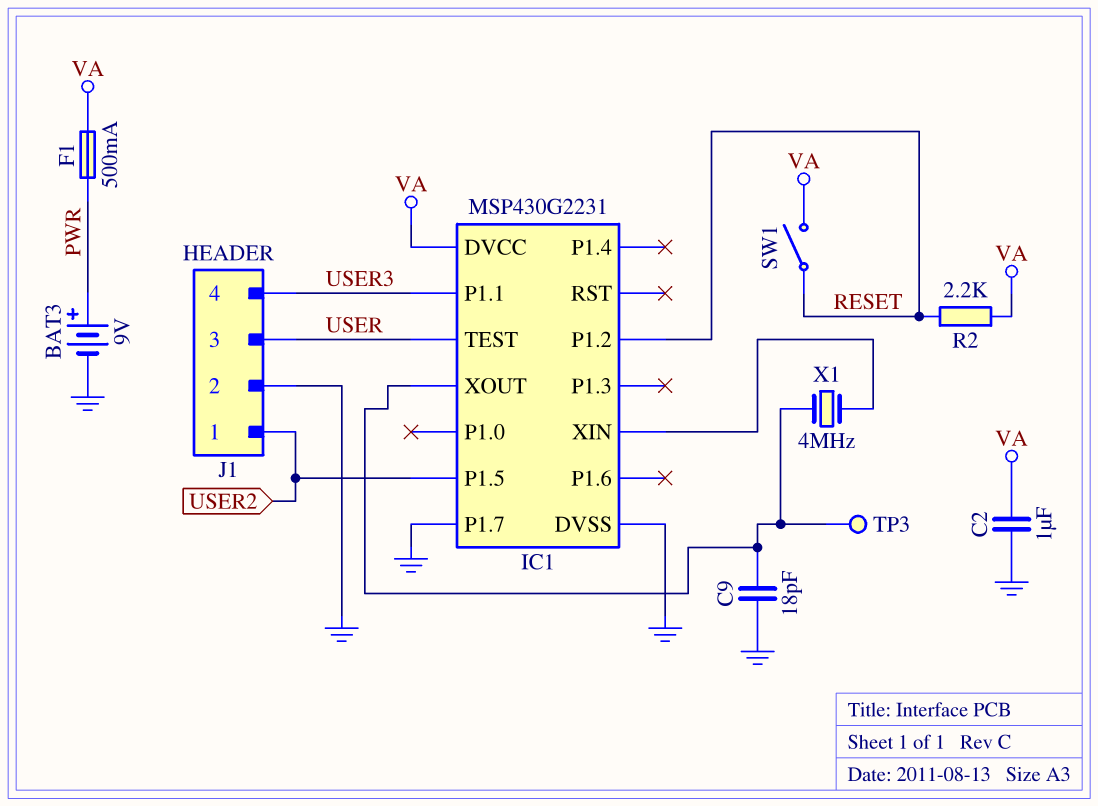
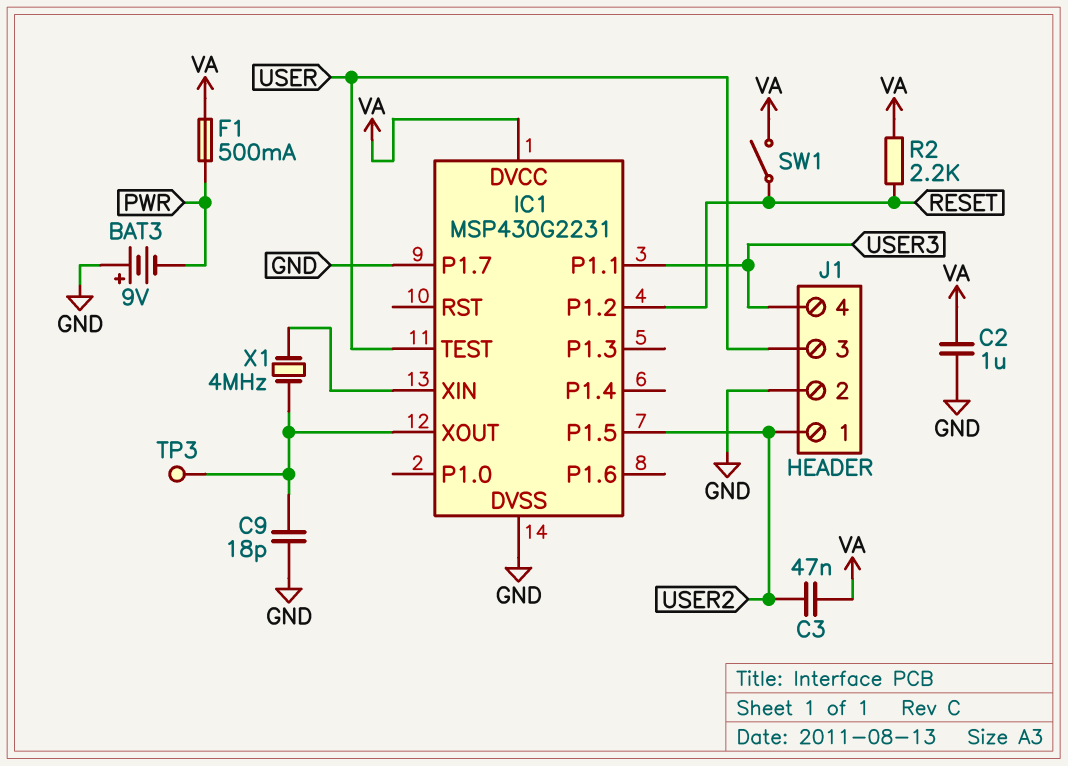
BAT3: 9V (plus PWR, minus GND) -> 9V (plus GND, minus PWR)
C3: none -> 47nF (USER2, VA)

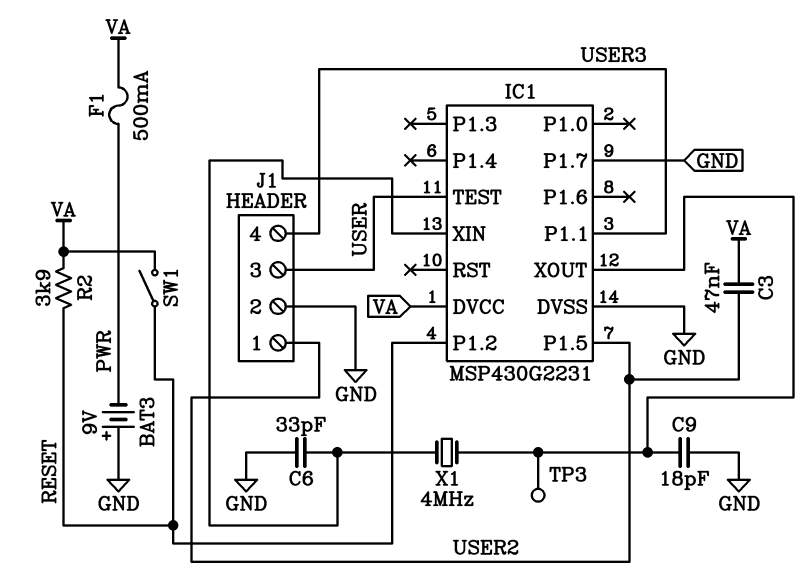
C2: 1uF (GND, VA) -> none
C6: none -> 33pF (GND, IC1/XIN)
R2: 2.2k (RESET, VA) -> 3.9k (RESET, VA)

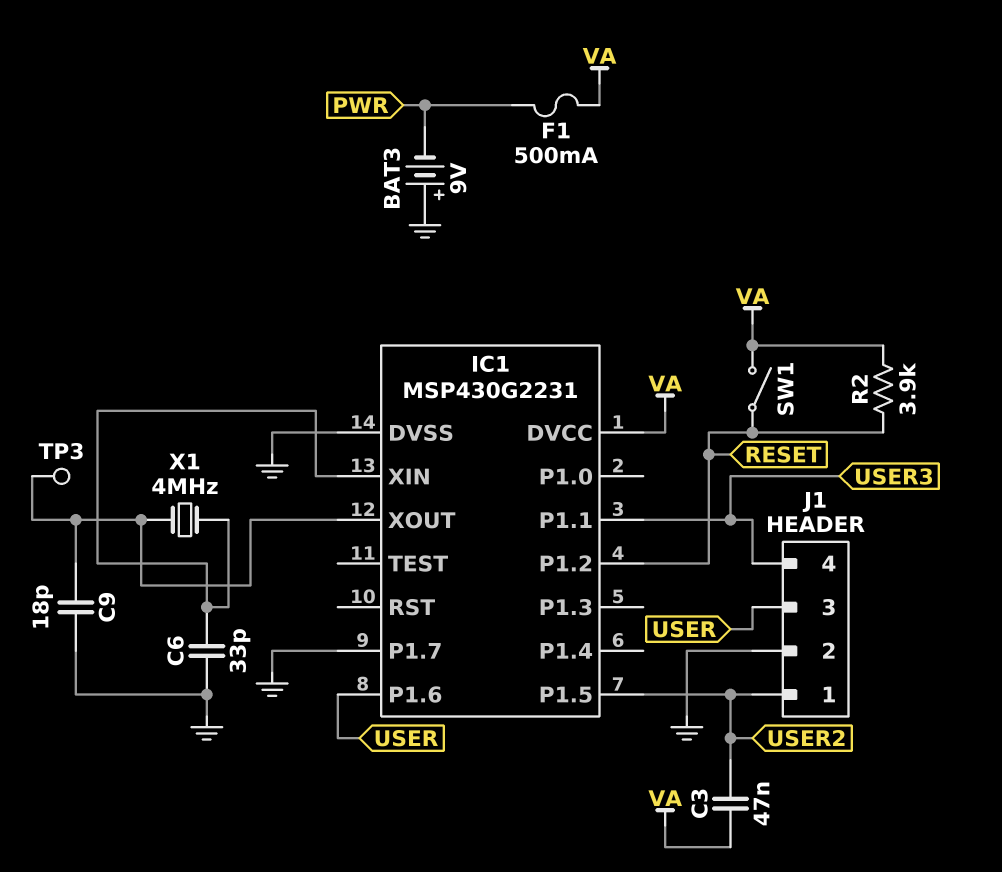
IC1 pin P1.6: none -> USER
IC1 pin TEST: USER -> none

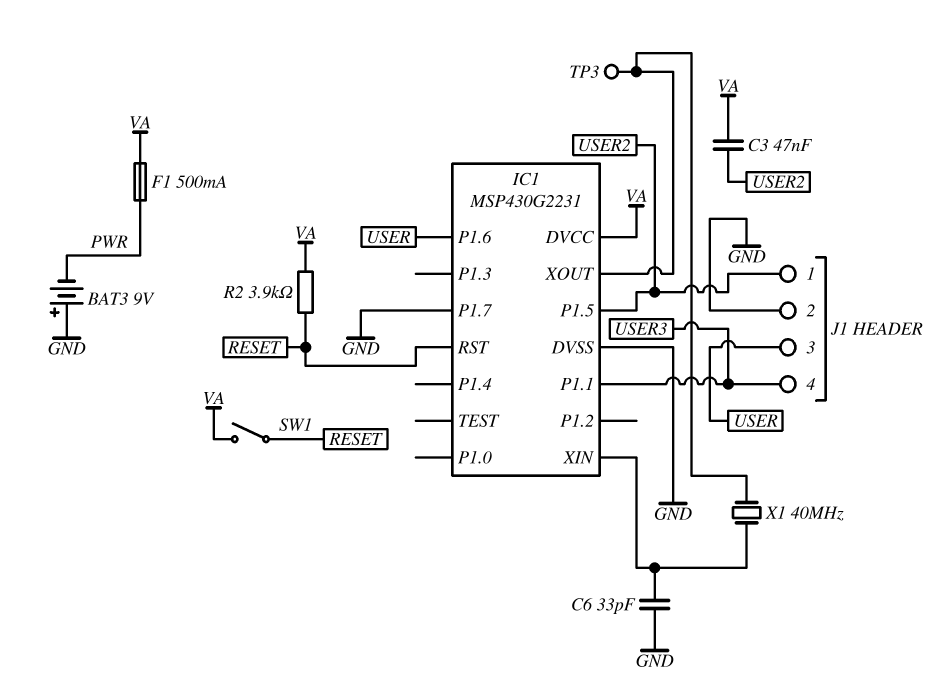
C9: 18pF (GND, IC1/XOUT) -> none
IC1 pin P1.2: RESET -> none
IC1 pin RST: none -> RESET
X1: 4MHz (IC1/XIN, IC1/XOUT) -> 40MHz (IC1/XIN, IC1/XOUT)

